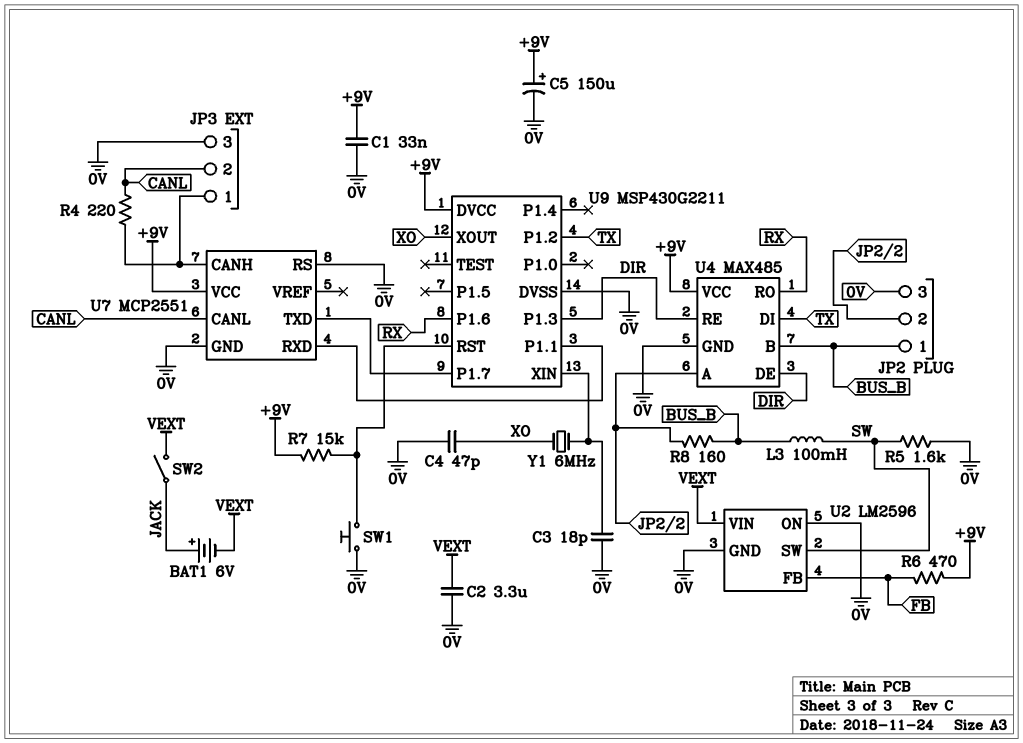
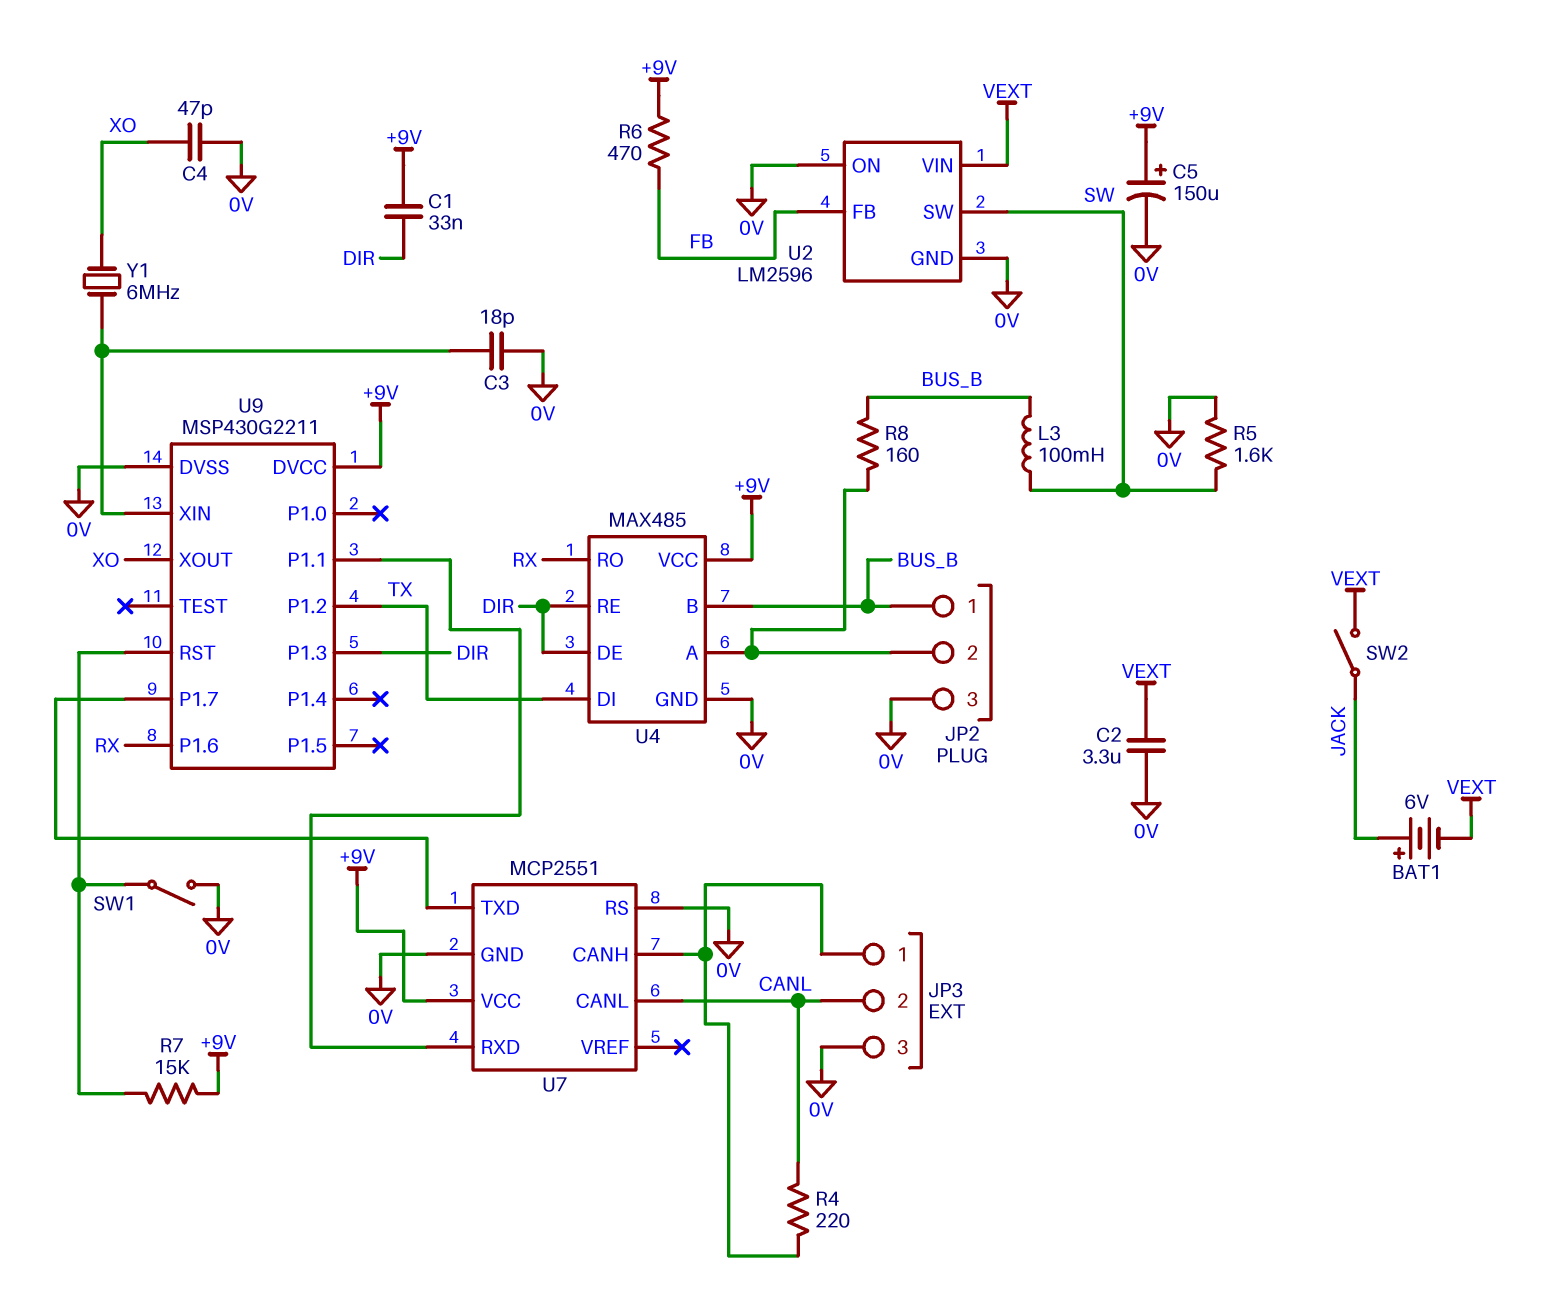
C1: 33nF (+9V, 0V) -> 33nF (+9V, DIR)
SW1: button (0V, U9/RST) -> switch (0V, U9/RST)

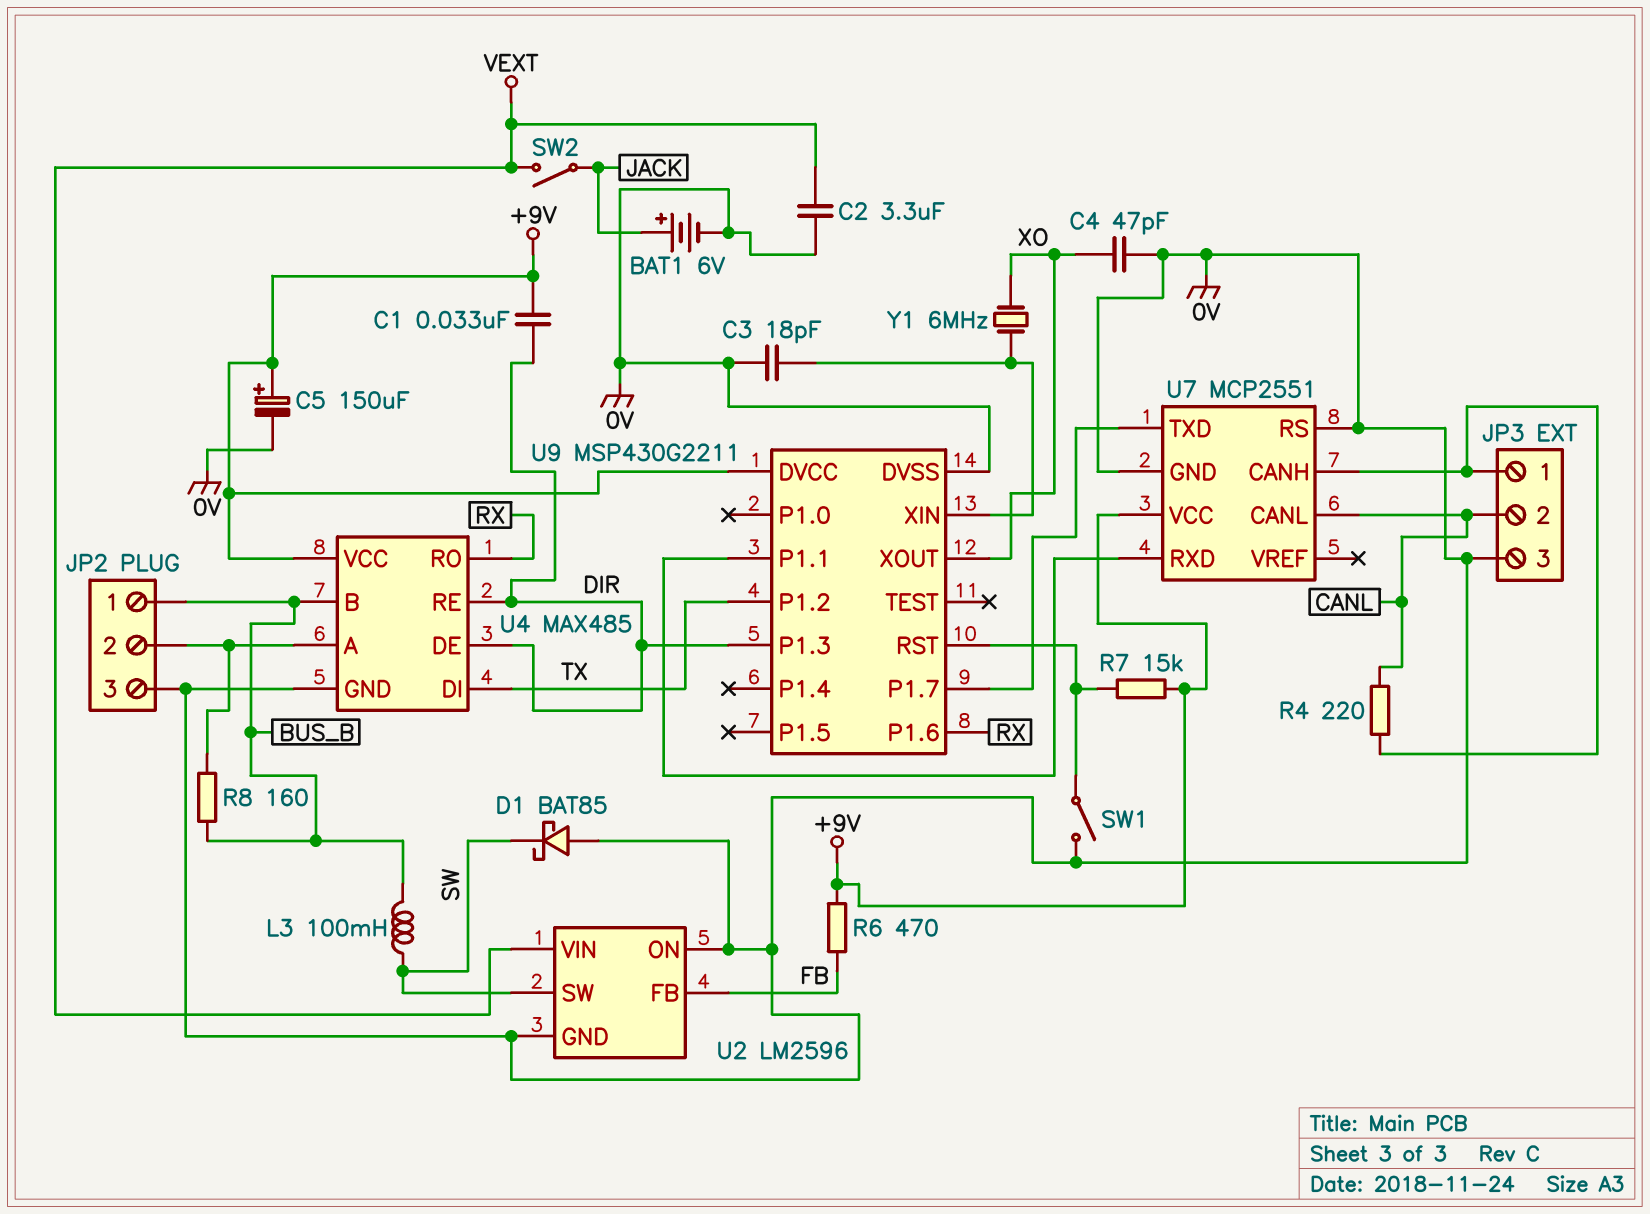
BAT1: 6V (plus JACK, minus VEXT) -> 6V (plus JACK, minus 0V)
D1: none -> schottky BAT85 (A 0V, K SW)
R5: 1.6k (0V, SW) -> none

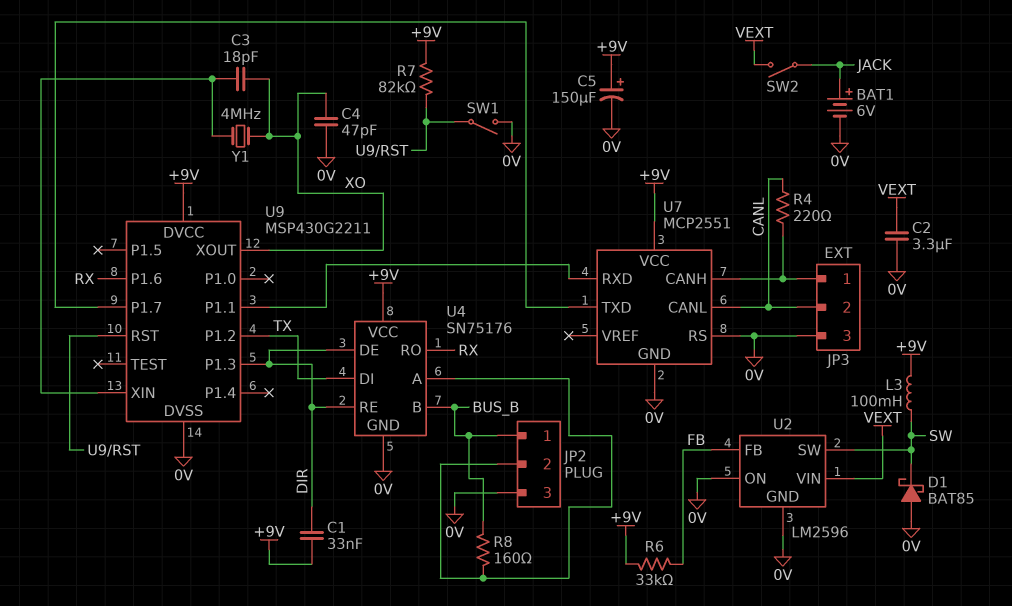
C3: 18pF (0V, U9/XIN) -> 18pF (U9/XIN, XO)
L3: 100mH (BUS_B, SW) -> 100mH (+9V, SW)
R6: 470 (+9V, FB) -> 33k (+9V, FB)
R7: 15k (+9V, U9/RST) -> 82k (+9V, U9/RST)
U4: MAX485 -> SN75176
Y1: 6MHz (U9/XIN, XO) -> 4MHz (U9/XIN, XO)

